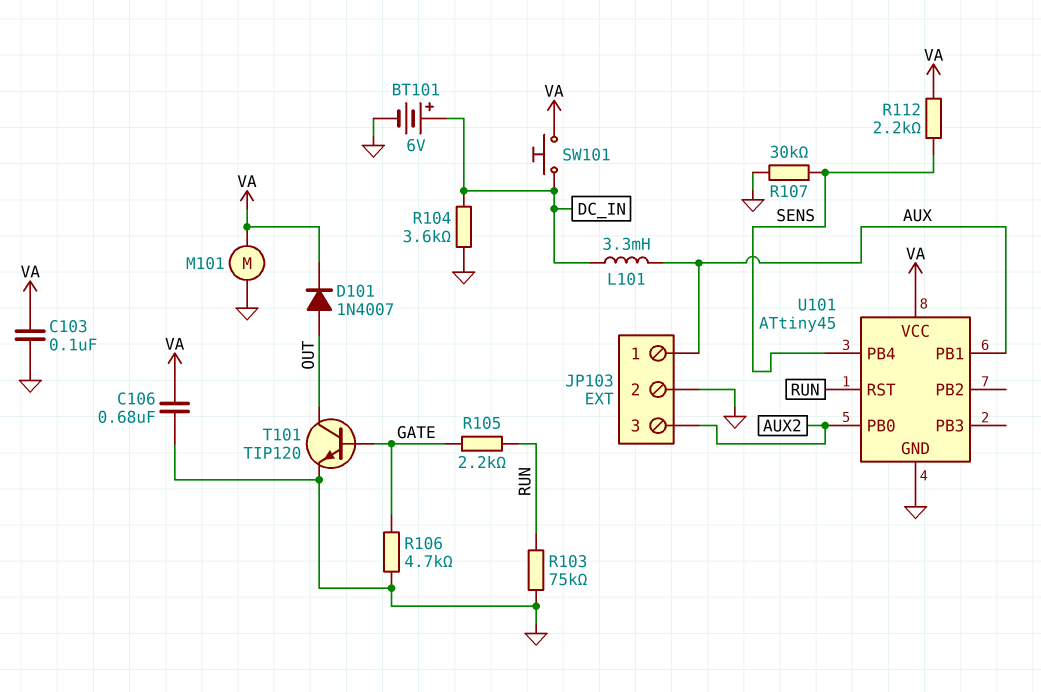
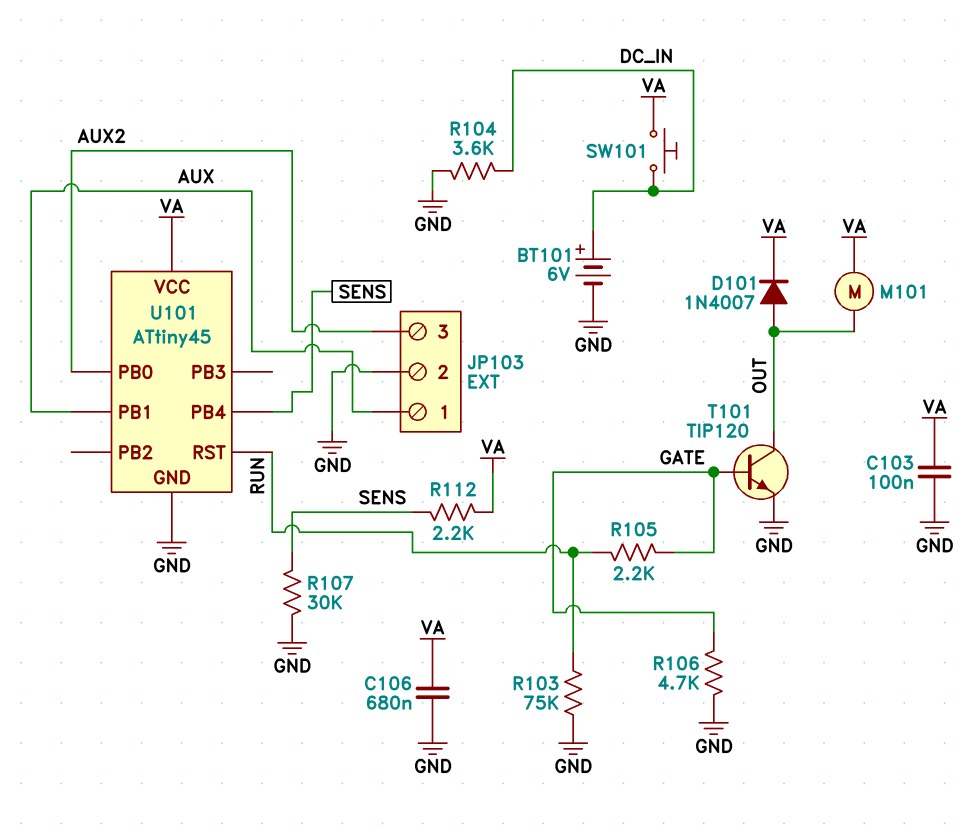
L101: 3.3mH (AUX, DC_IN) -> none
M101: motor (GND, VA) -> motor (OUT, VA)

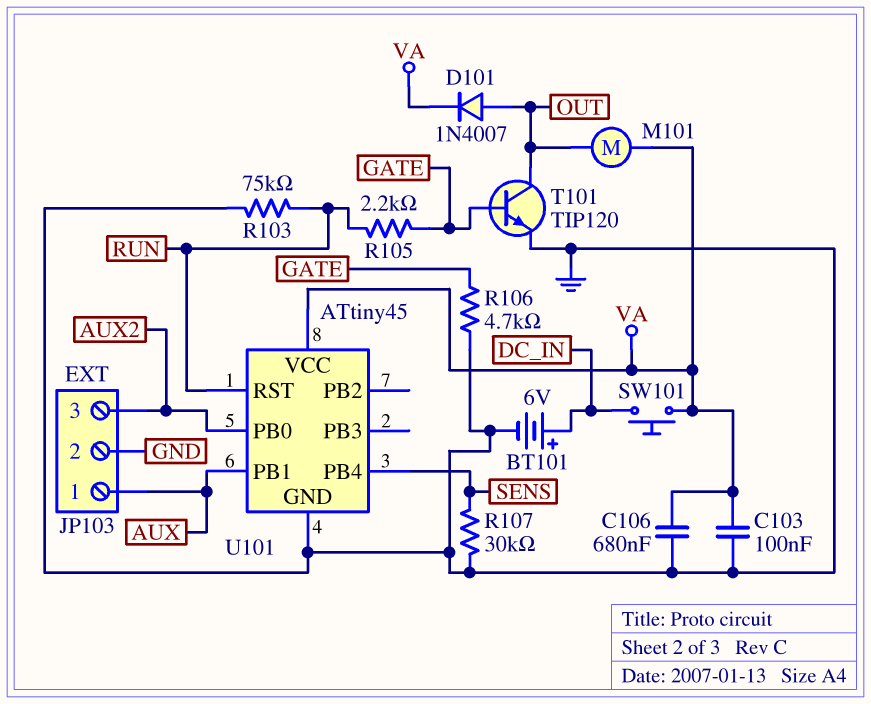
R104: 3.6k (DC_IN, GND) -> none
R112: 2.2k (SENS, VA) -> none

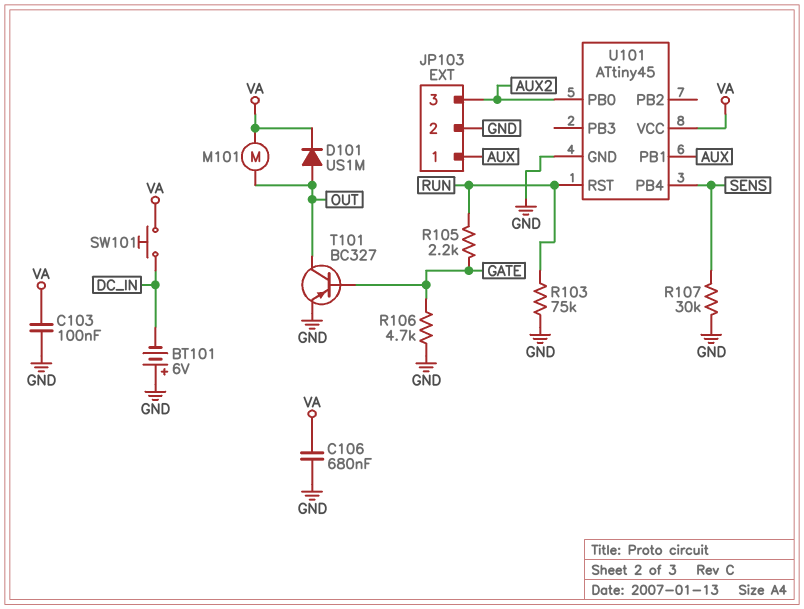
BT101: 6V (plus DC_IN, minus GND) -> 6V (plus GND, minus DC_IN)
D101: diode 1N4007 (A OUT, K VA) -> diode US1M (A OUT, K VA)
T101: NPN TIP120 (B GATE, C OUT, E GND) -> PNP BC327 (B GATE, C OUT, E GND)

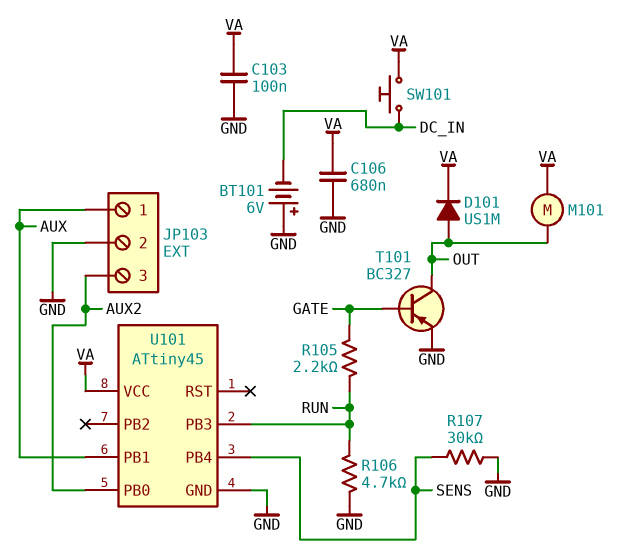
R103: 75k (GND, RUN) -> none
R106: 4.7k (GATE, GND) -> 4.7k (GND, RUN)
U101 pin PB3: none -> RUN
U101 pin RST: RUN -> none

